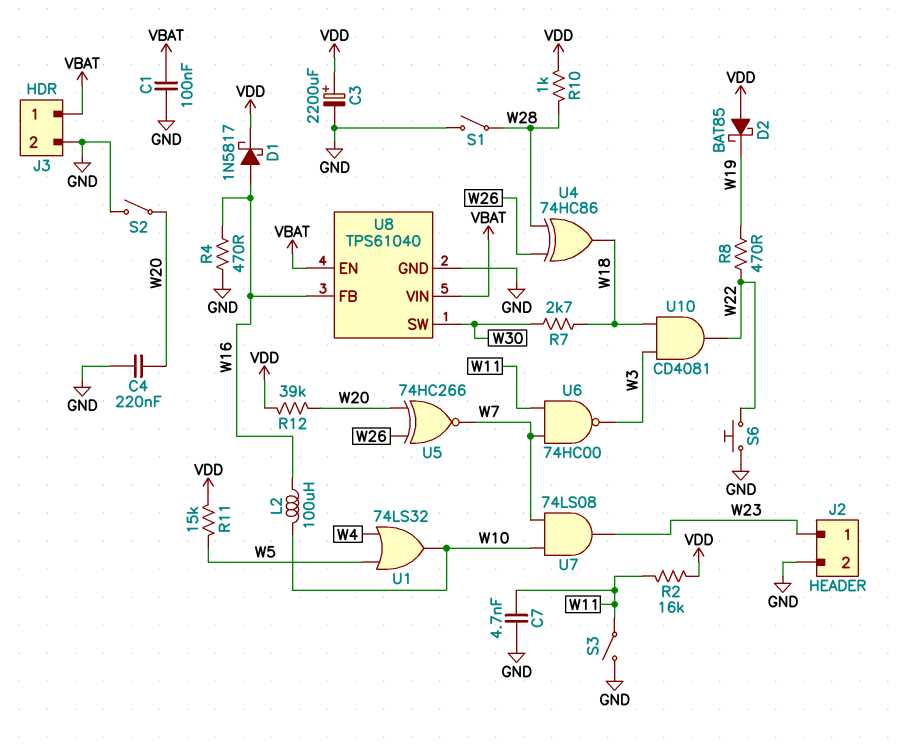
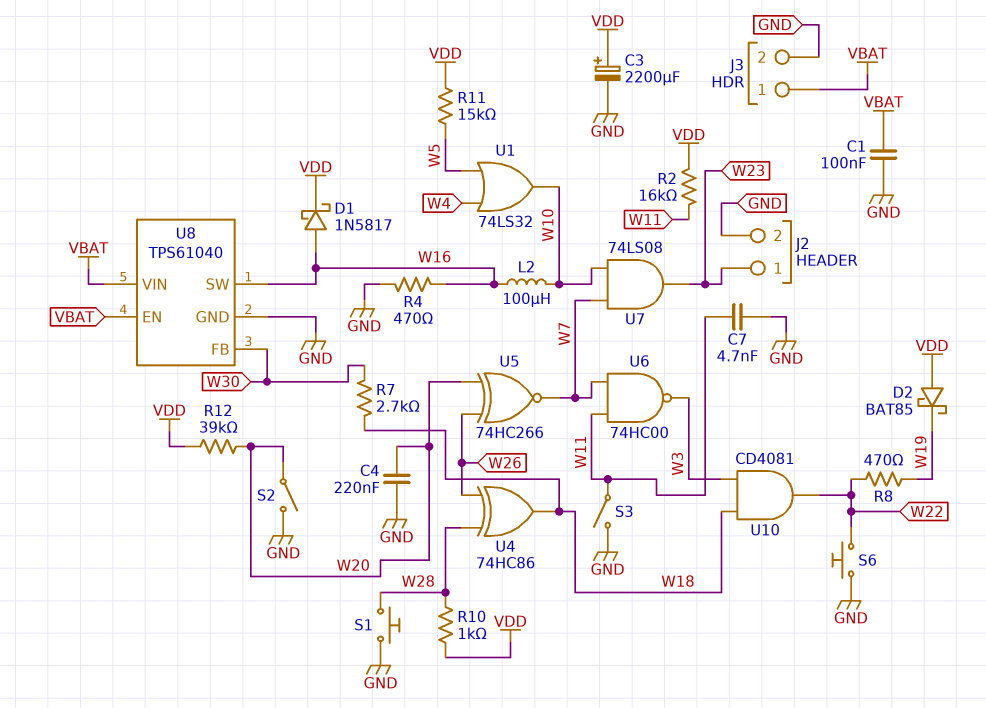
S1: switch (GND, W28) -> button (GND, W28)
U8 pin FB: W16 -> W30
U8 pin SW: W30 -> W16

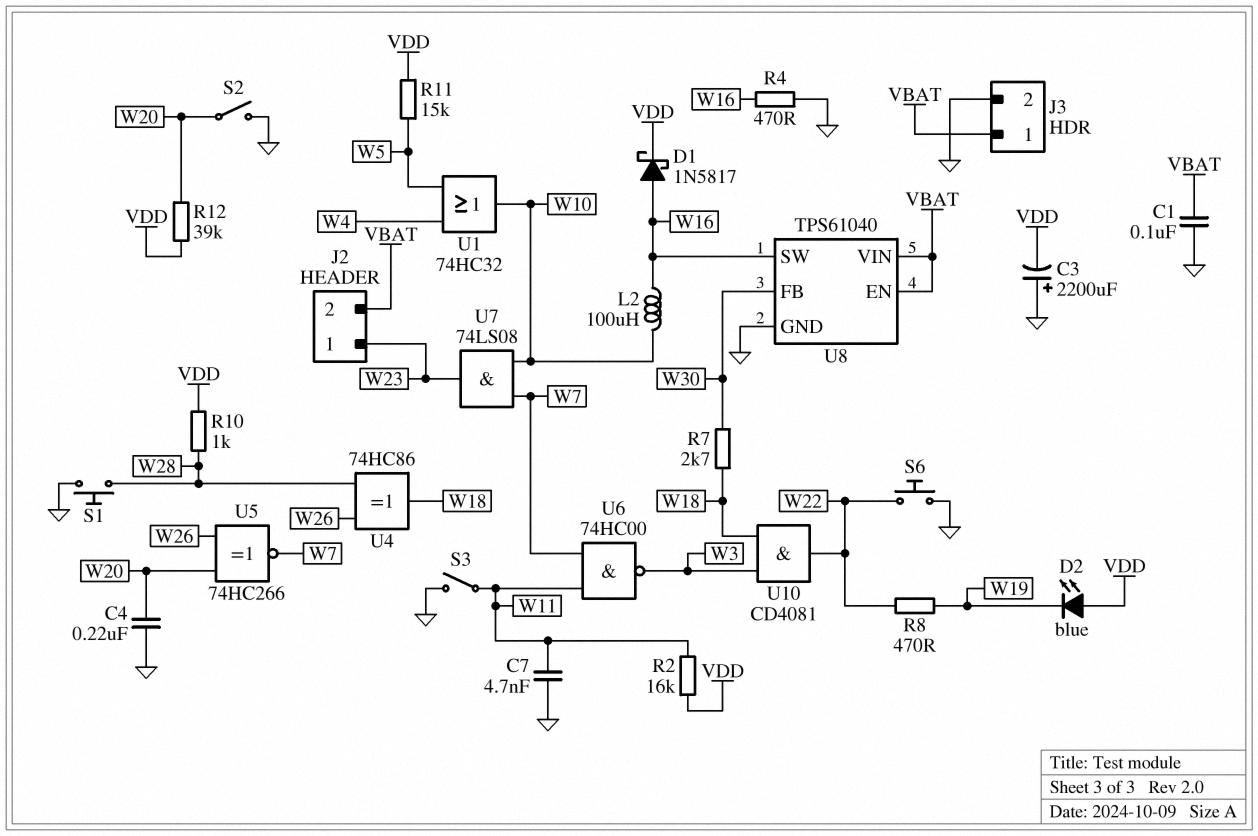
C3: 2200uF (plus VDD, minus GND) -> 2200uF (plus GND, minus VDD)
D2: schottky BAT85 (A VDD, K W19) -> LED blue (A VDD, K W19)
J2 pin 2: GND -> VBAT
U1: OR 74LS32 (in W4, in W5, out W10) -> OR 74HC32 (in W4, in W5, out W10)

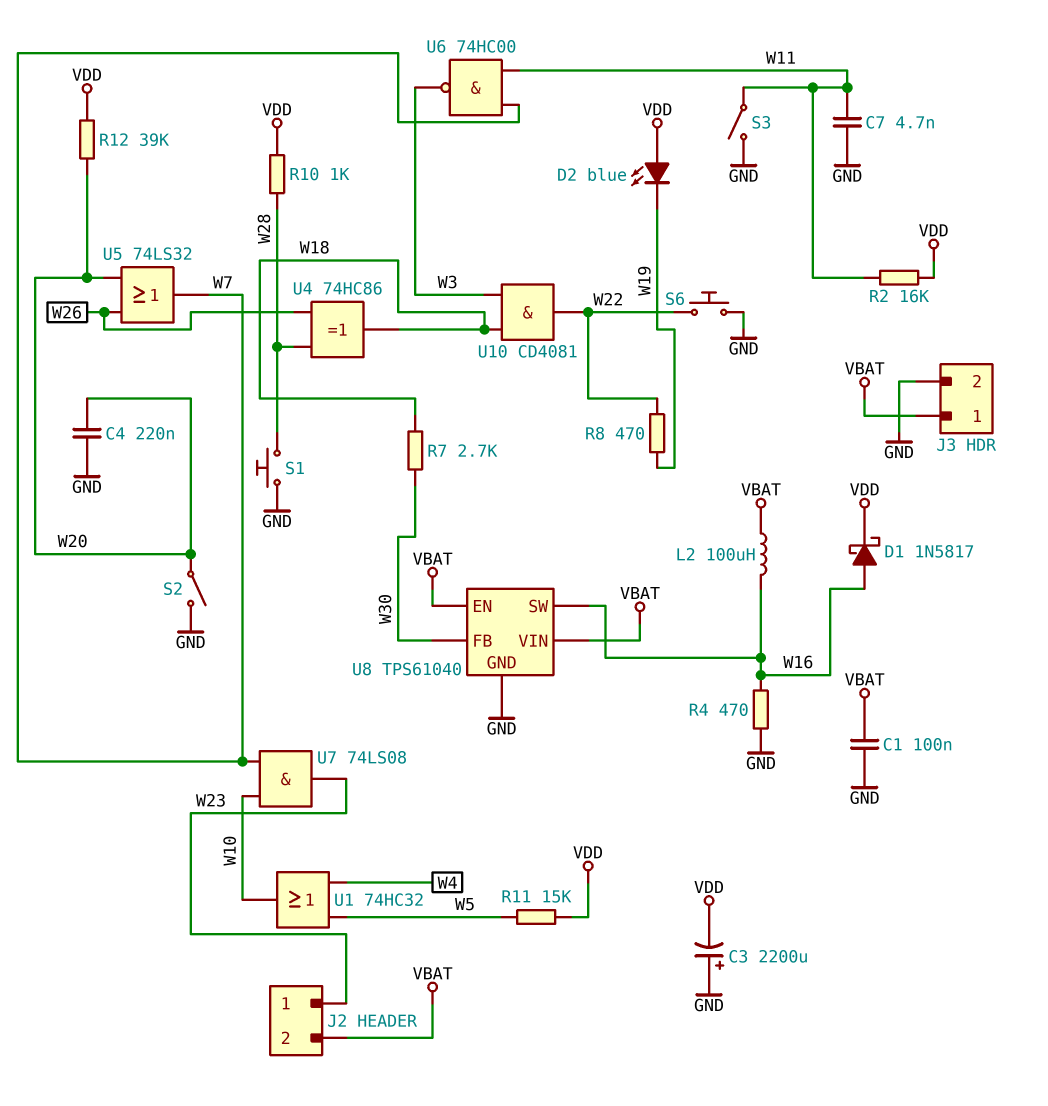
L2: 100uH (W10, W16) -> 100uH (VBAT, W16)
U5: XNOR 74HC266 (in W20, in W26, out W7) -> OR 74LS32 (in W20, in W26, out W7)

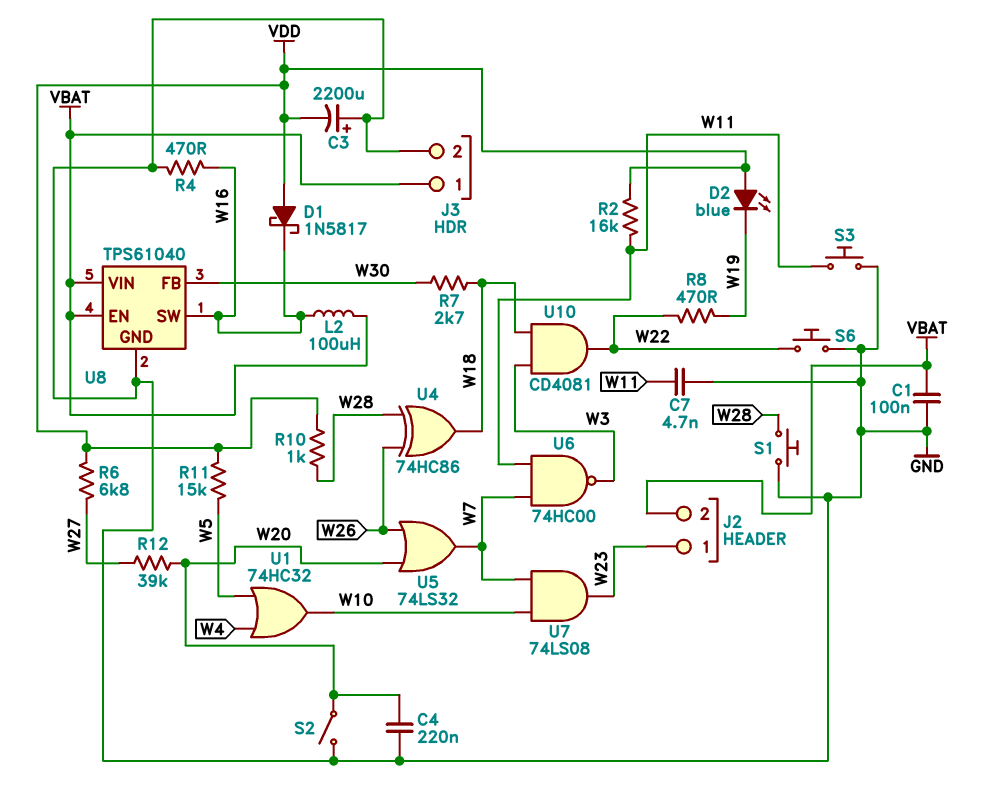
D1: schottky 1N5817 (A W16, K VDD) -> schottky 1N5817 (A VDD, K W16)
R6: none -> 6.8k (VDD, W27)
R12: 39k (VDD, W20) -> 39k (W20, W27)
S3: switch (GND, W11) -> button (GND, W11)

